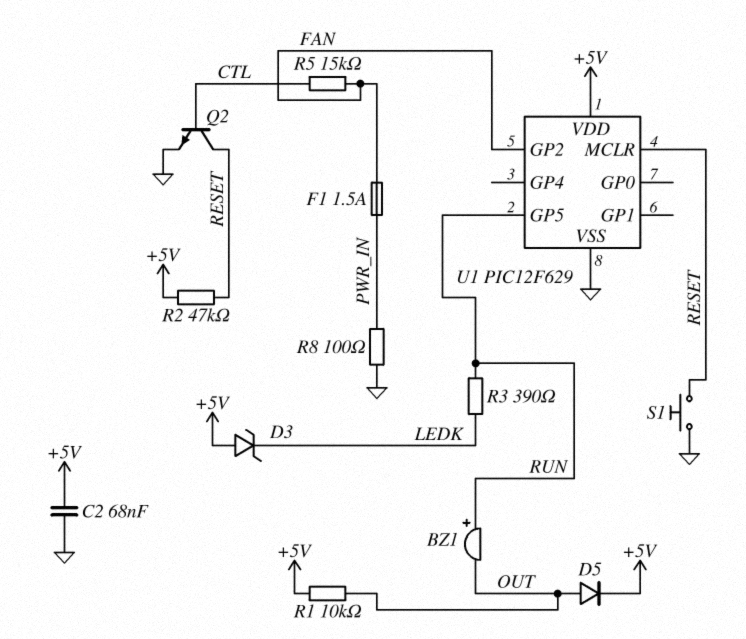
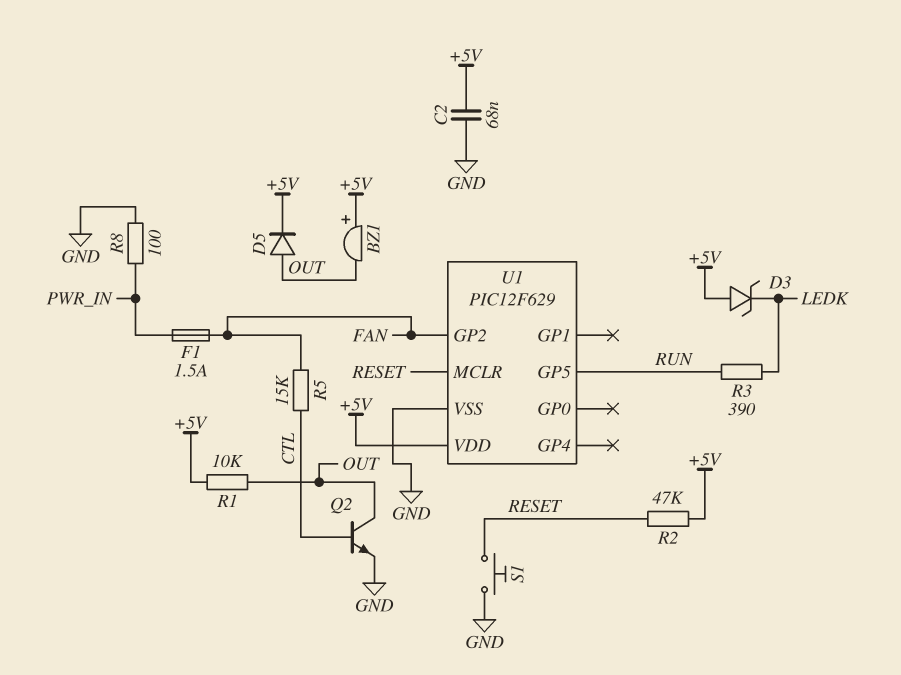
BZ1: buzzer (plus RUN, minus OUT) -> buzzer (plus +5V, minus OUT)
Q2: NPN (B CTL, C RESET, E GND) -> NPN (B CTL, C OUT, E GND)

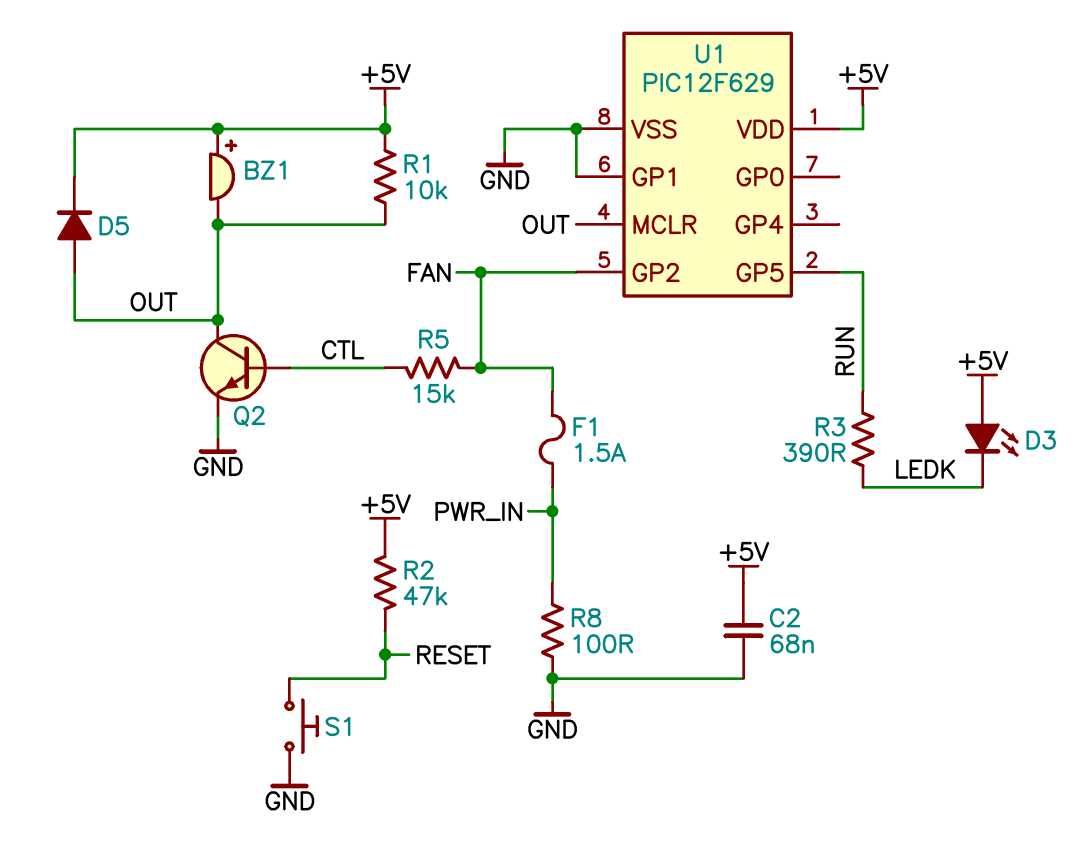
D3: zener (A +5V, K LEDK) -> LED (A +5V, K LEDK)
U1 pin GP1: none -> GND
U1 pin MCLR: RESET -> OUT

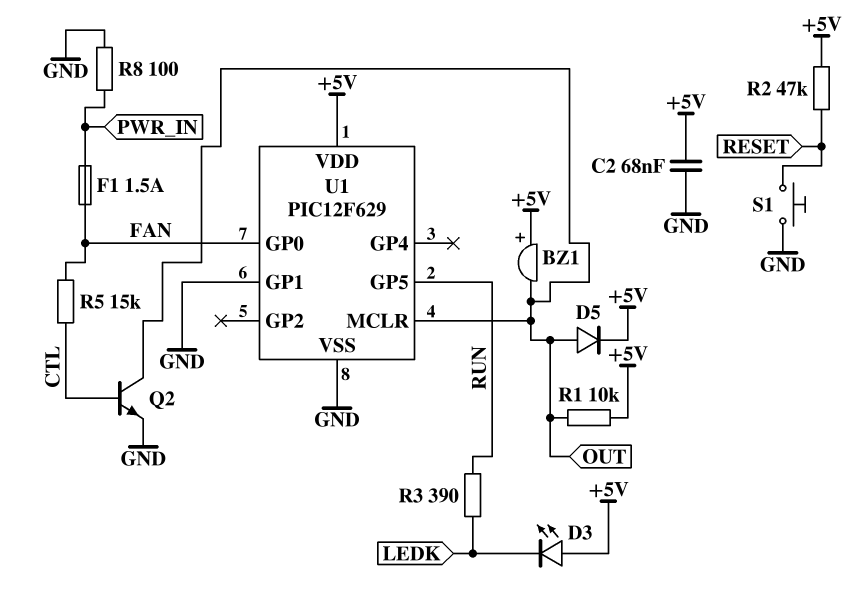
U1 pin GP0: none -> FAN
U1 pin GP2: FAN -> none

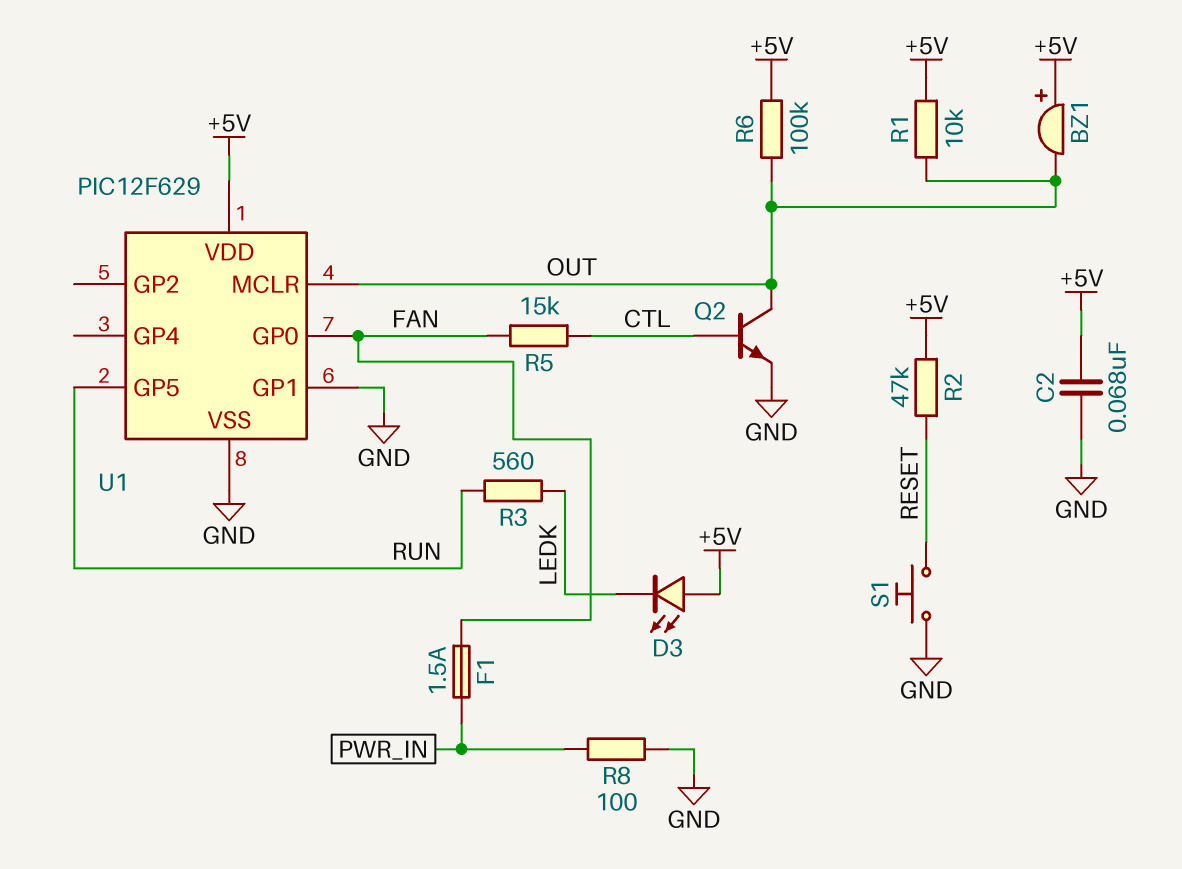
D5: diode (A OUT, K +5V) -> none
R3: 390 (LEDK, RUN) -> 560 (LEDK, RUN)
R6: none -> 100k (+5V, OUT)

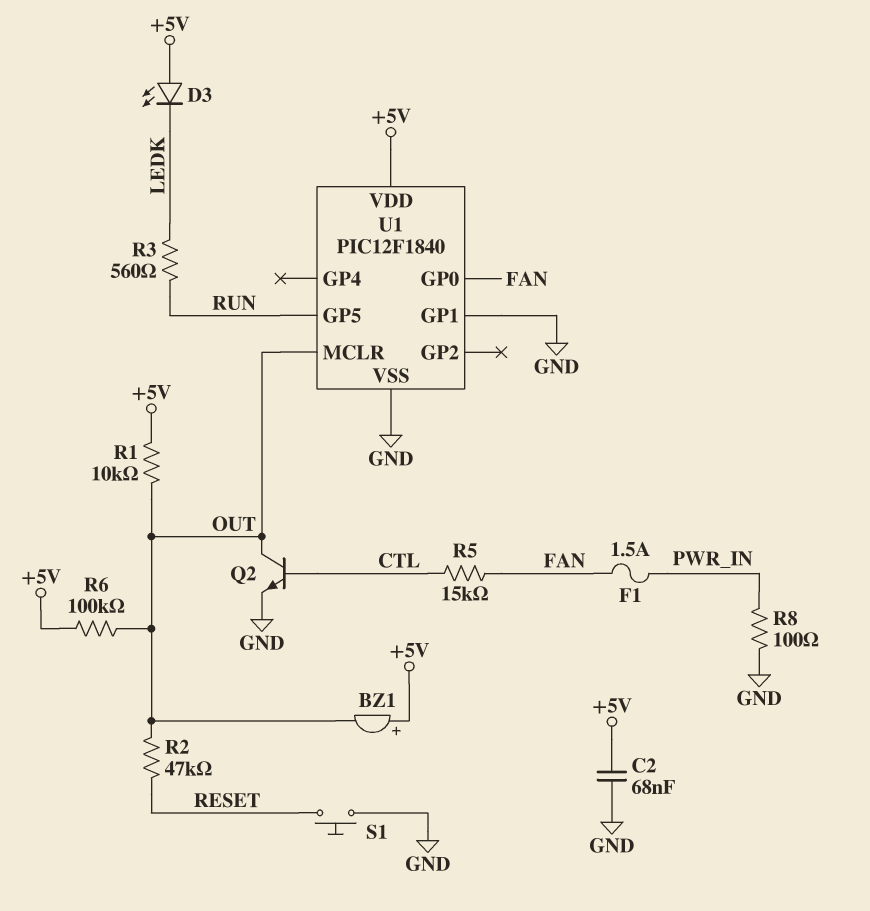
R2: 47k (+5V, RESET) -> 47k (OUT, RESET)
U1: PIC12F629 -> PIC12F1840

